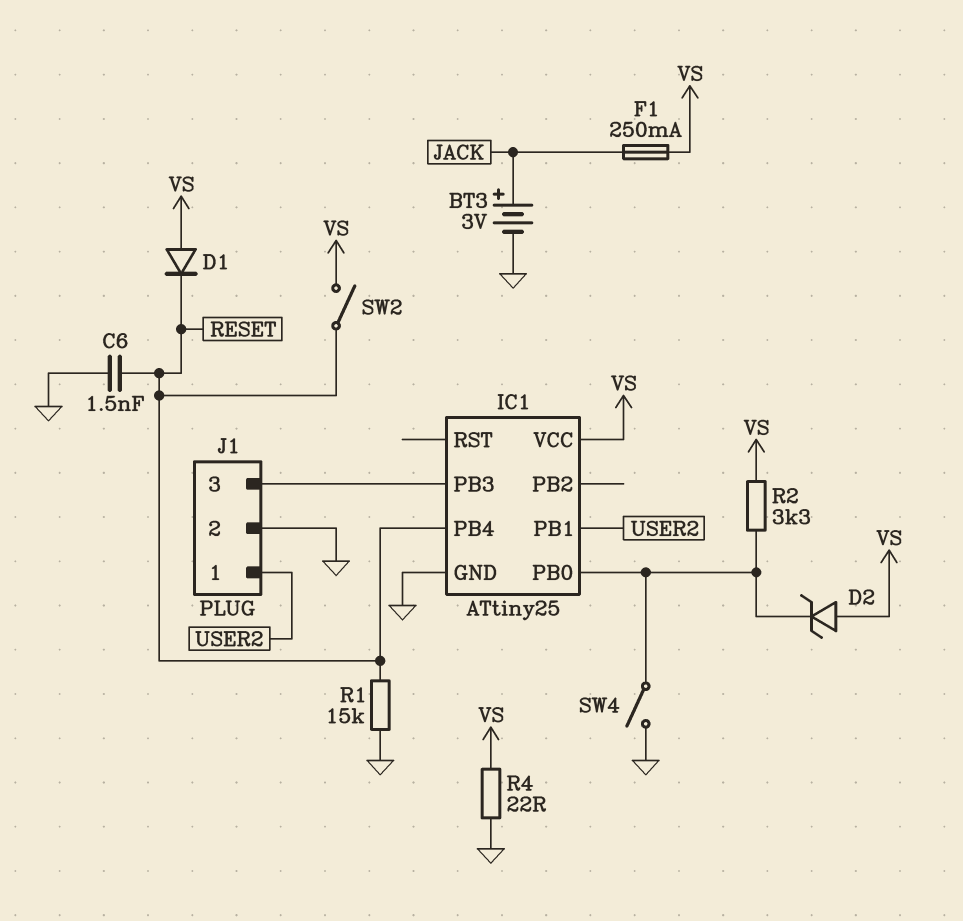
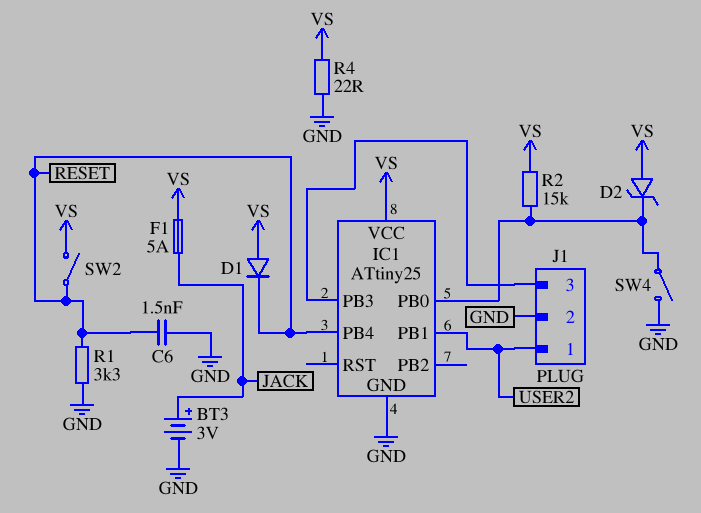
F1: 250mA (JACK, VS) -> 5A (JACK, VS)
R1: 15k (GND, RESET) -> 3.3k (GND, RESET)
R2: 3.3k (IC1/PB0, VS) -> 15k (IC1/PB0, VS)

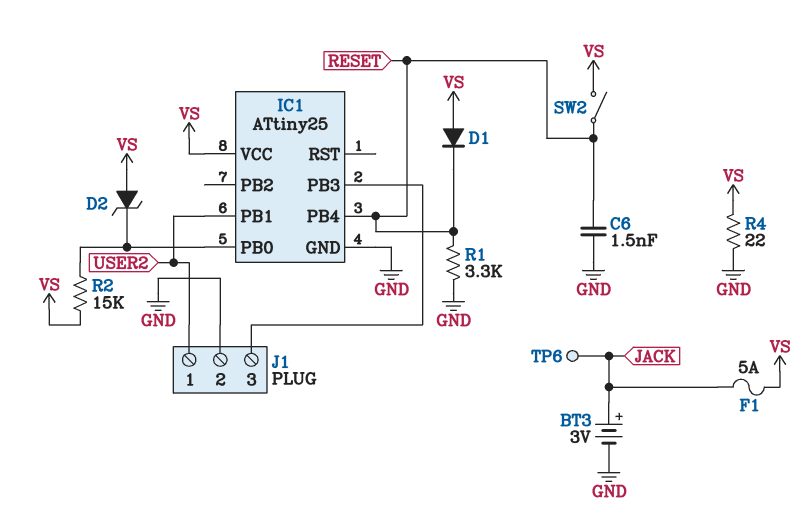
SW4: switch (GND, IC1/PB0) -> none
TP6: none -> test point (JACK)

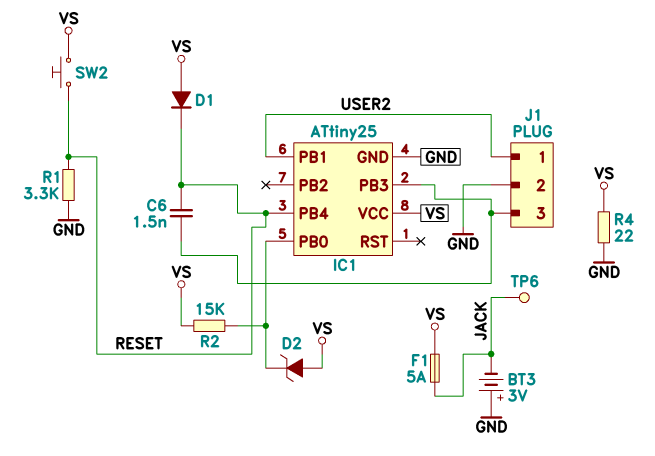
BT3: 3V (plus JACK, minus GND) -> 3V (plus GND, minus JACK)
C6: 1.5nF (GND, RESET) -> 1.5nF (IC1/PB3, RESET)
SW2: switch (RESET, VS) -> button (RESET, VS)

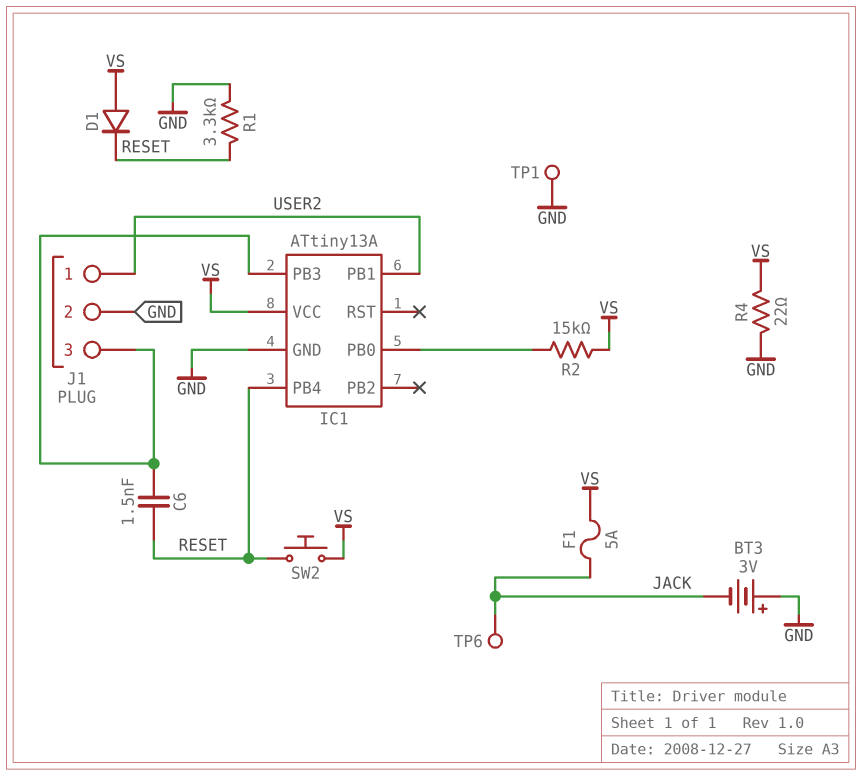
D2: zener (A VS, K IC1/PB0) -> none
IC1: ATtiny25 -> ATtiny13A
TP1: none -> test point (GND)

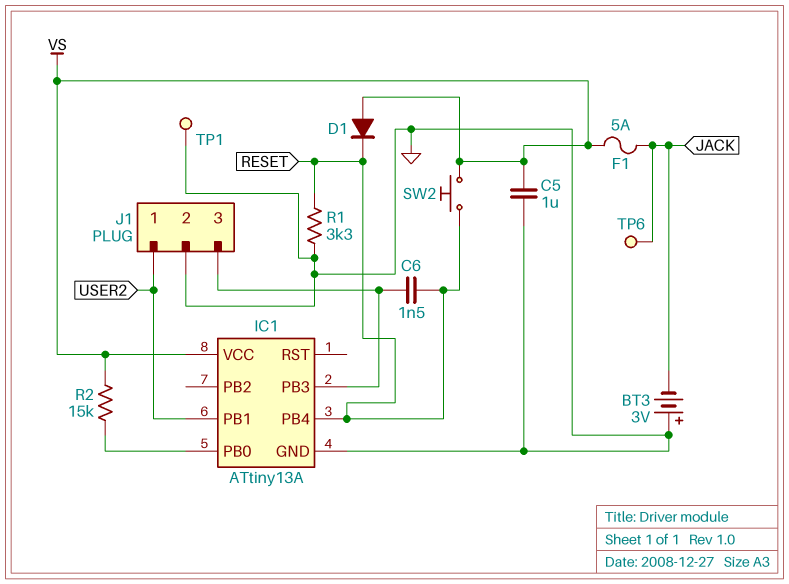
C5: none -> 1uF (GND, VS)
R4: 22 (GND, VS) -> none

